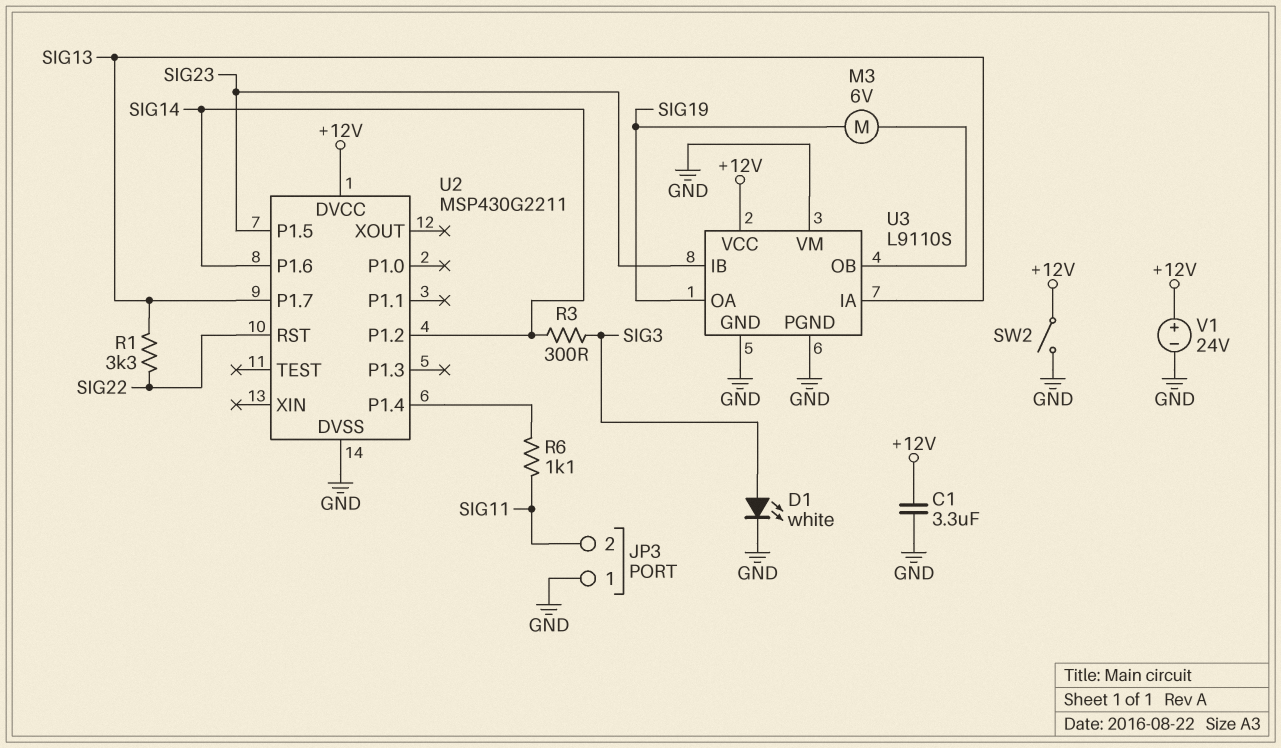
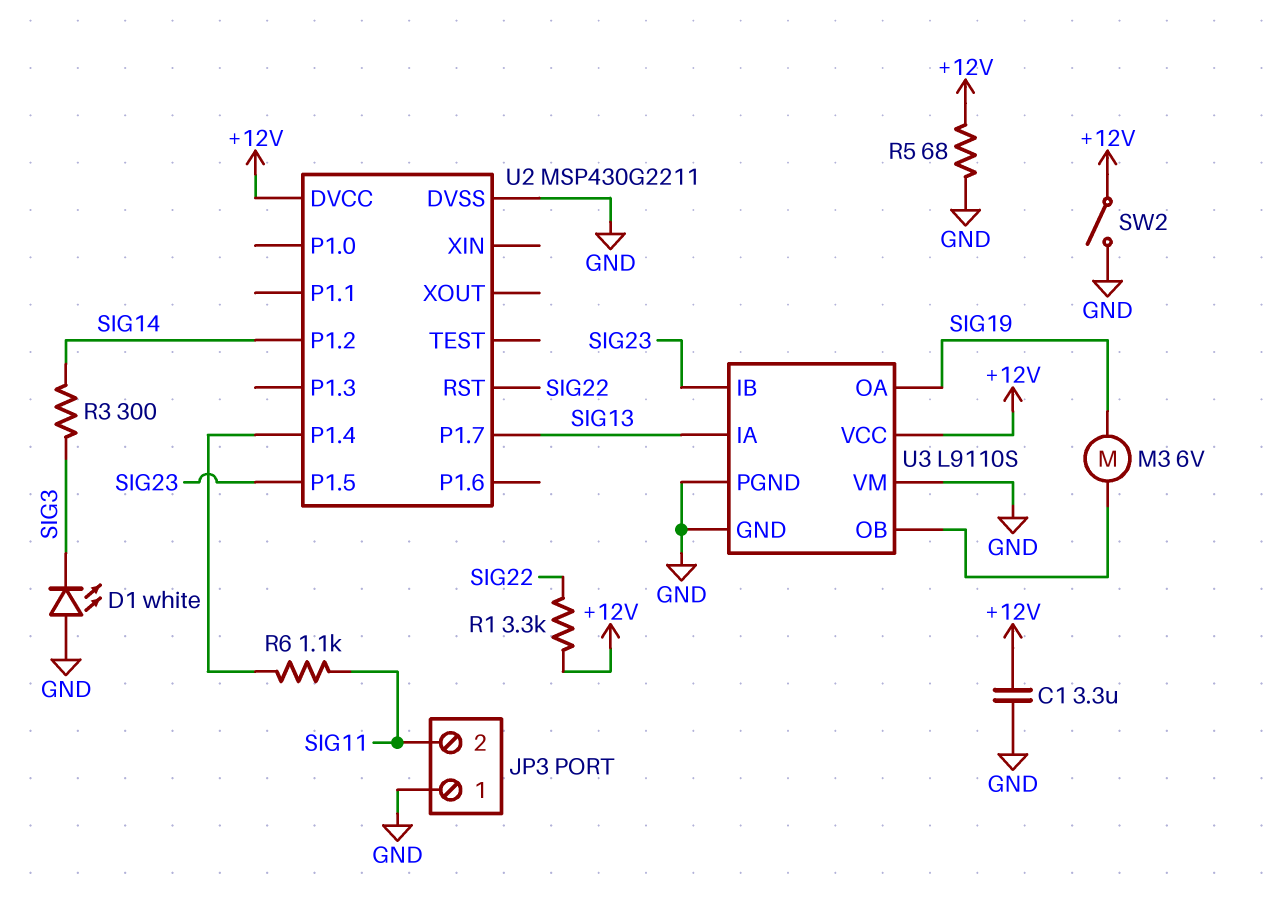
D1: LED white (A SIG3, K GND) -> LED white (A GND, K SIG3)
R1: 3.3k (SIG13, SIG22) -> 3.3k (+12V, SIG22)
R5: none -> 68 (+12V, GND)
U2 pin P1.6: SIG14 -> none
V1: 24V (plus +12V, minus GND) -> none

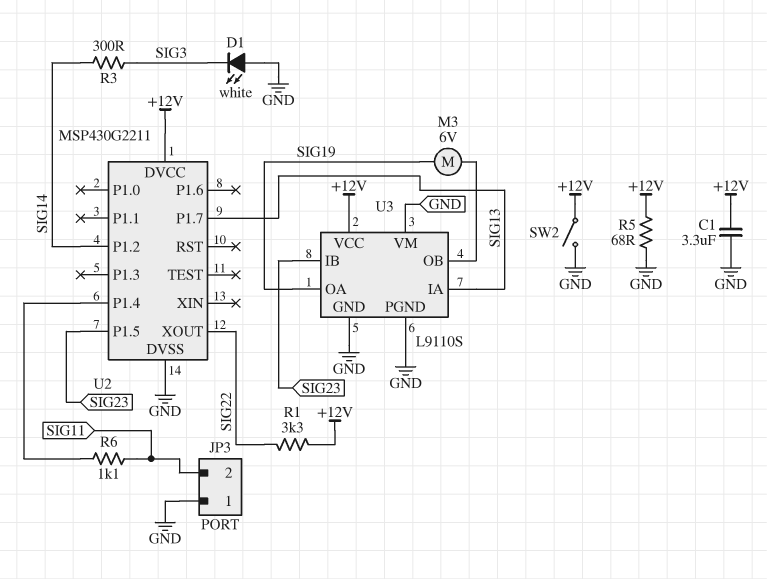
U2 pin RST: SIG22 -> none
U2 pin XOUT: none -> SIG22

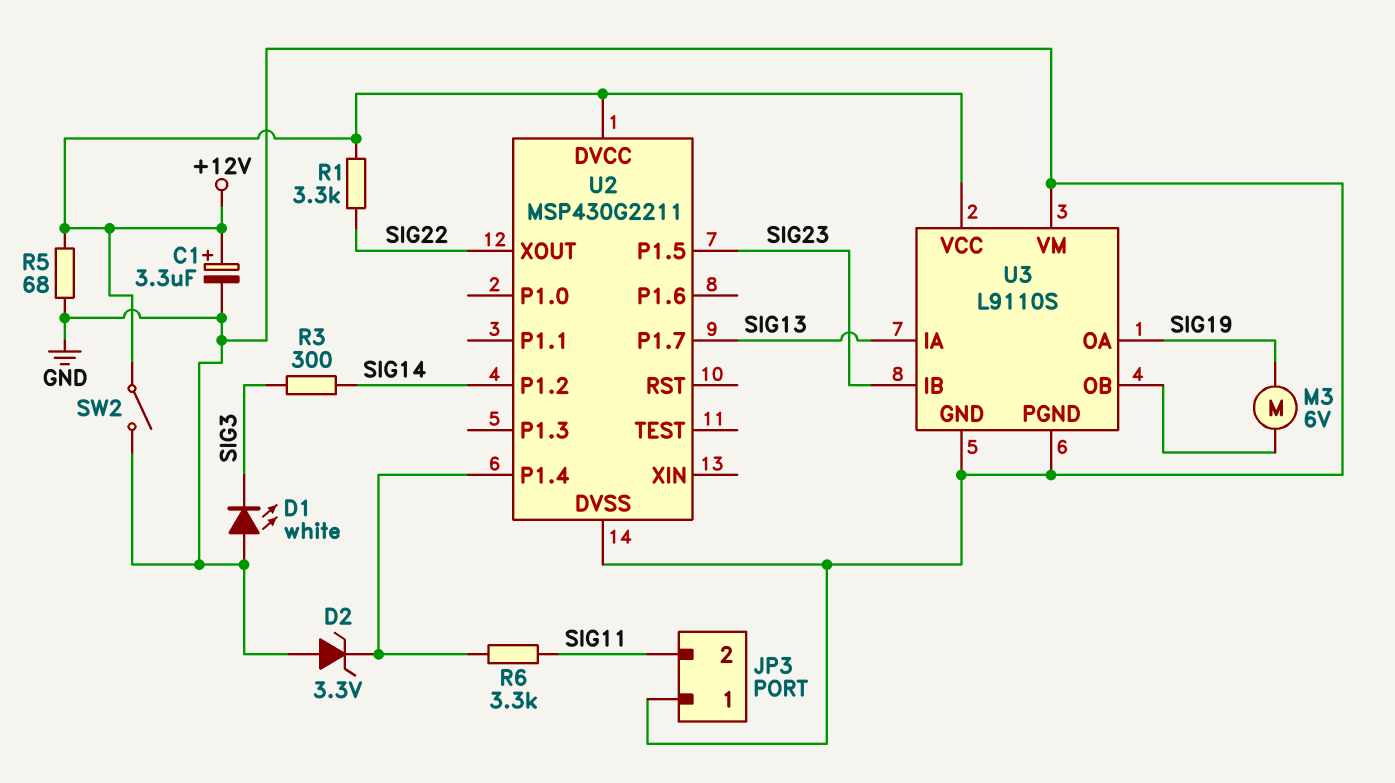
C1: 3.3uF (+12V, GND) -> 3.3uF (plus +12V, minus GND)
D2: none -> zener 3.3V (A GND, K U2/P1.4)
R6: 1.1k (SIG11, U2/P1.4) -> 3.3k (SIG11, U2/P1.4)

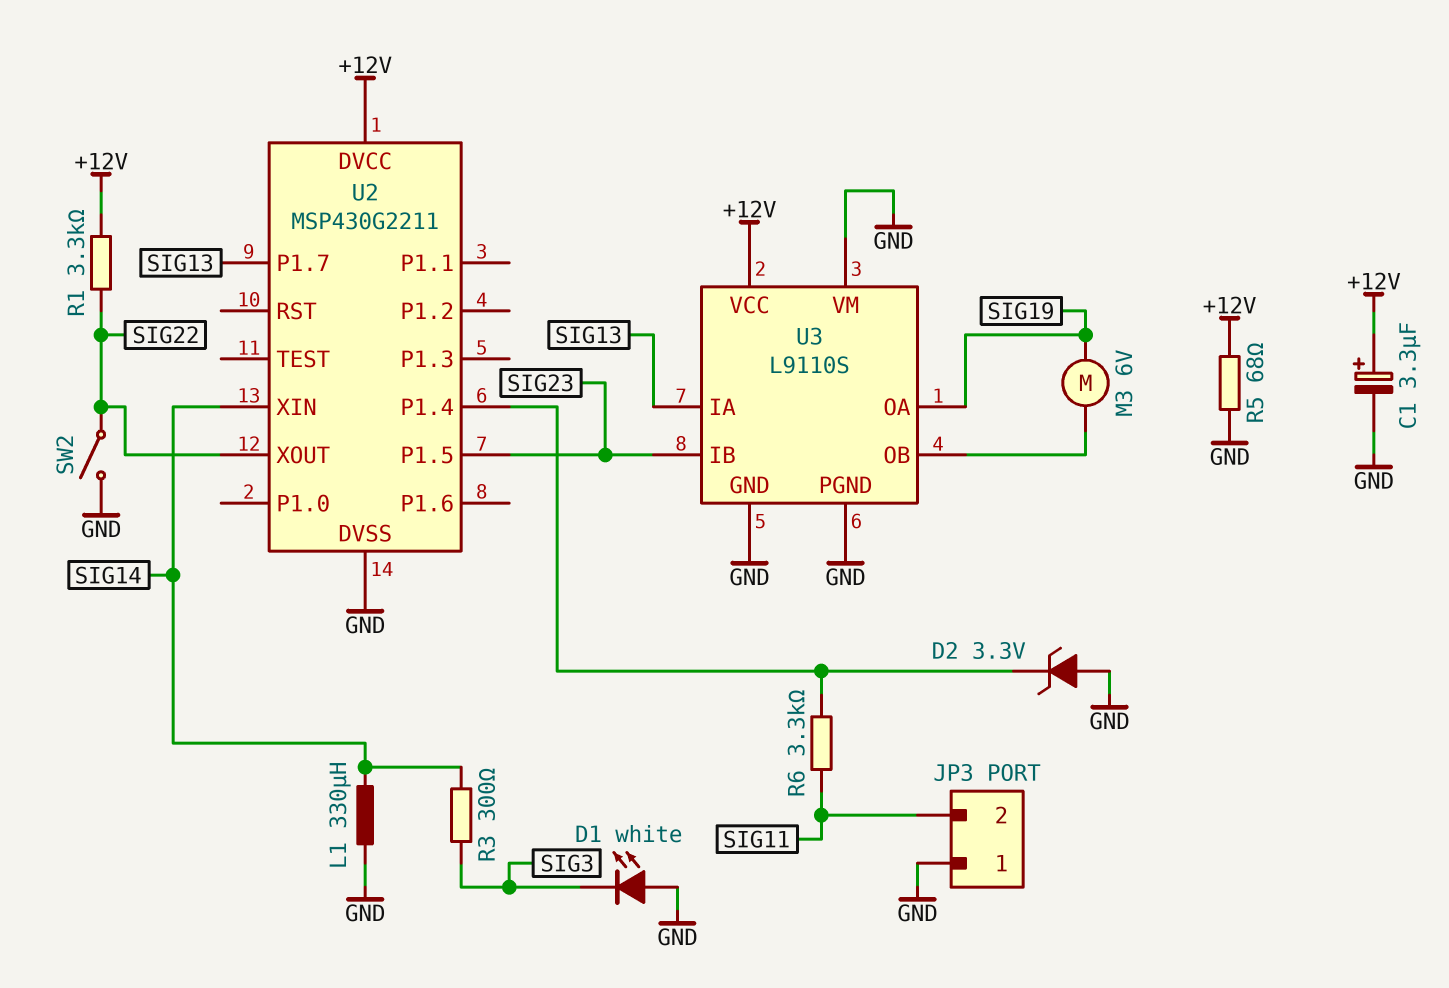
L1: none -> 330uH (GND, SIG14)
SW2: switch (+12V, GND) -> switch (GND, SIG22)
U2 pin P1.2: SIG14 -> none
U2 pin XIN: none -> SIG14

